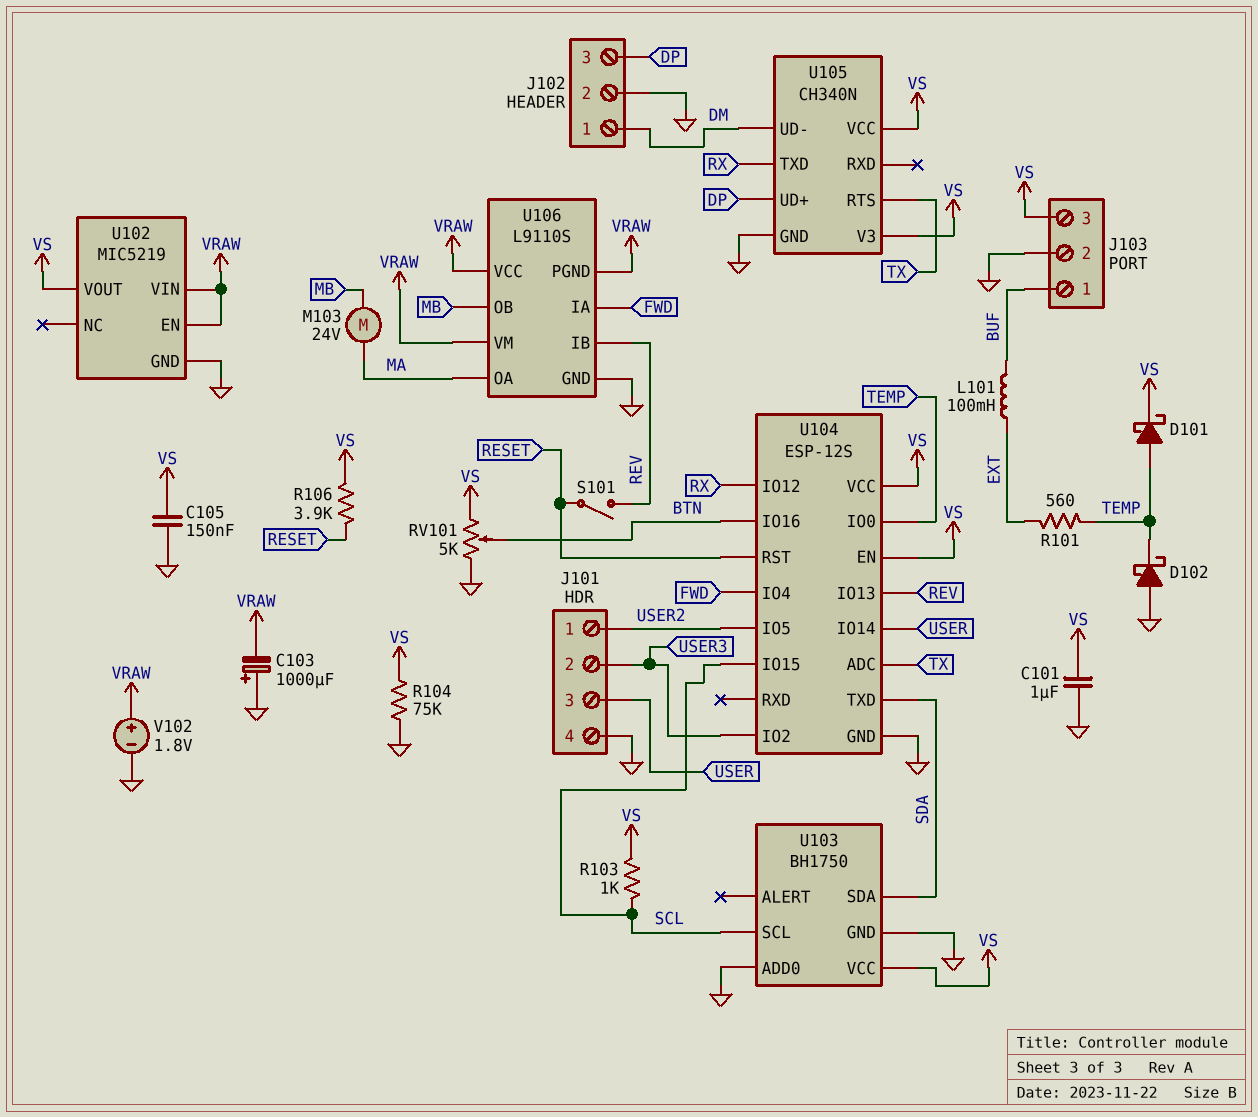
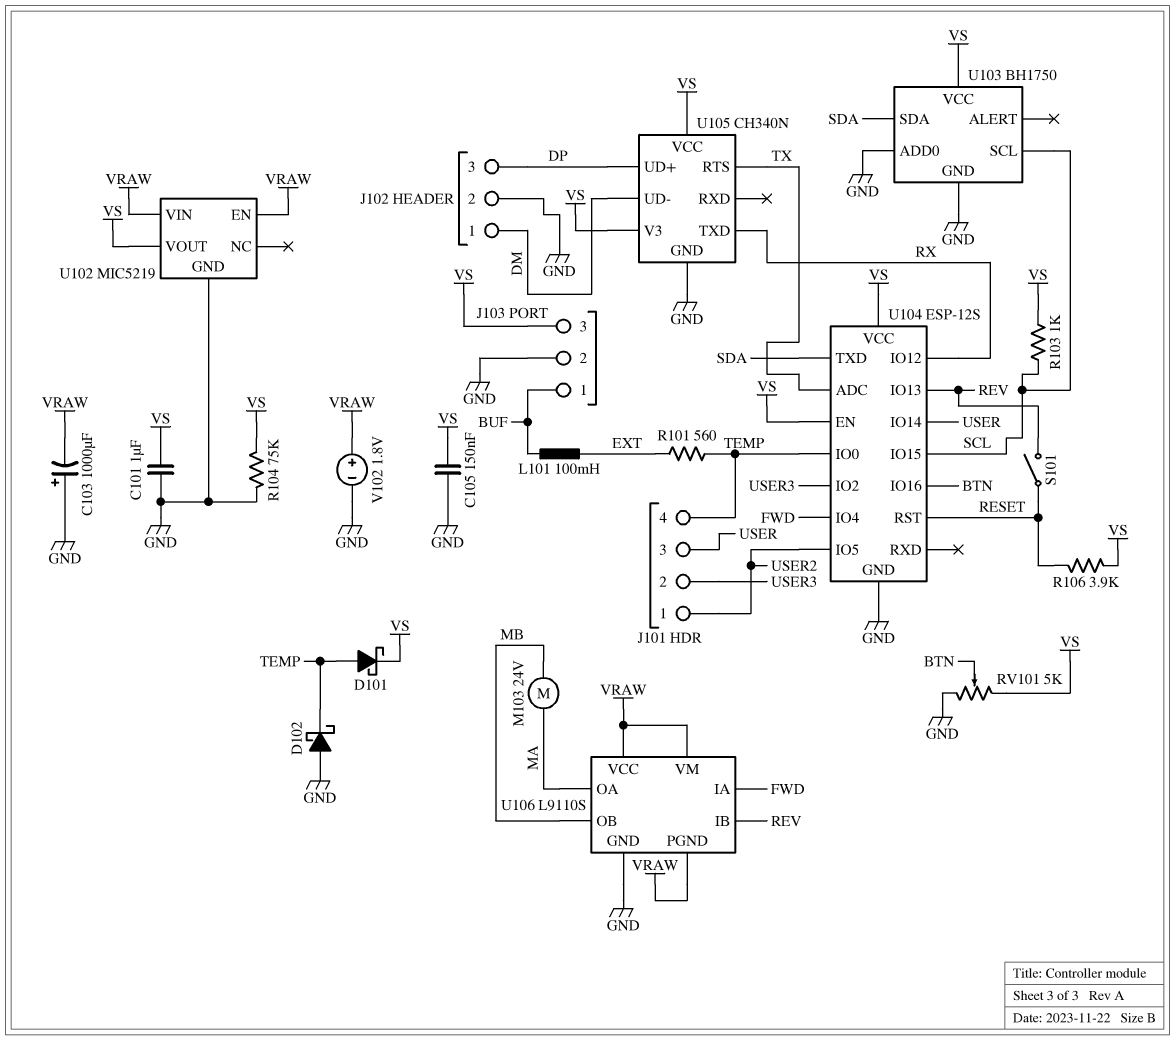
J101 pin 4: GND -> TEMP

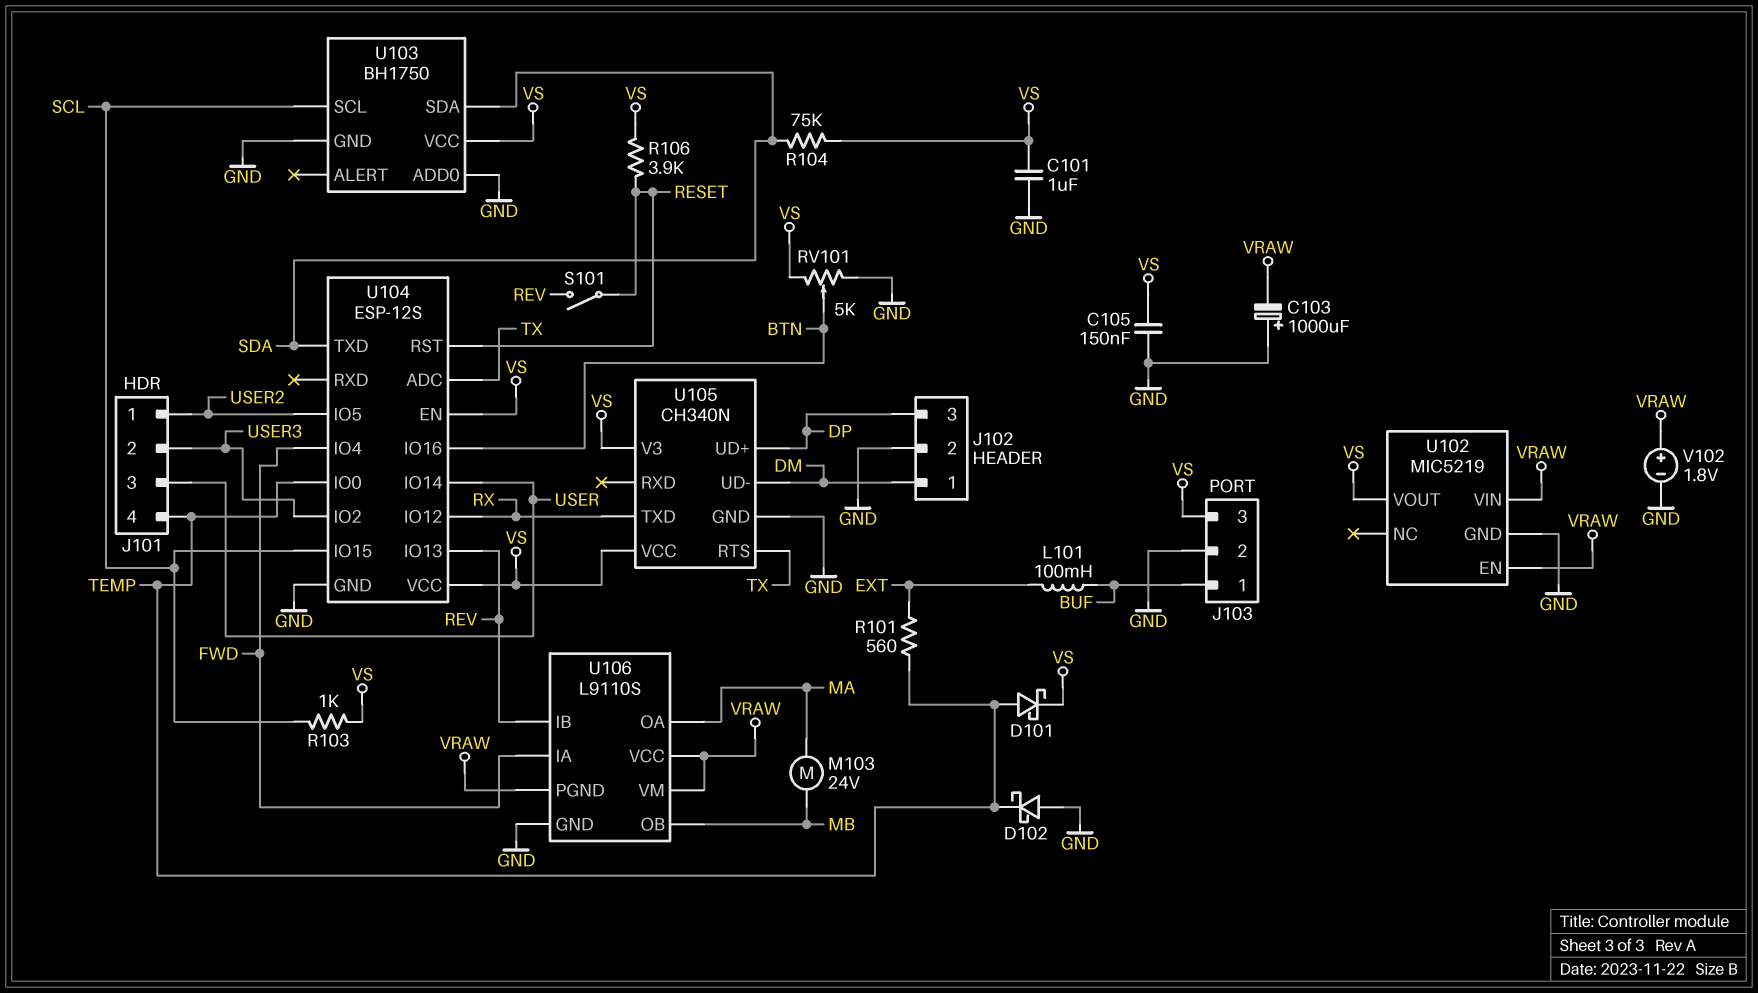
R104: 75k (GND, VS) -> 75k (SDA, VS)

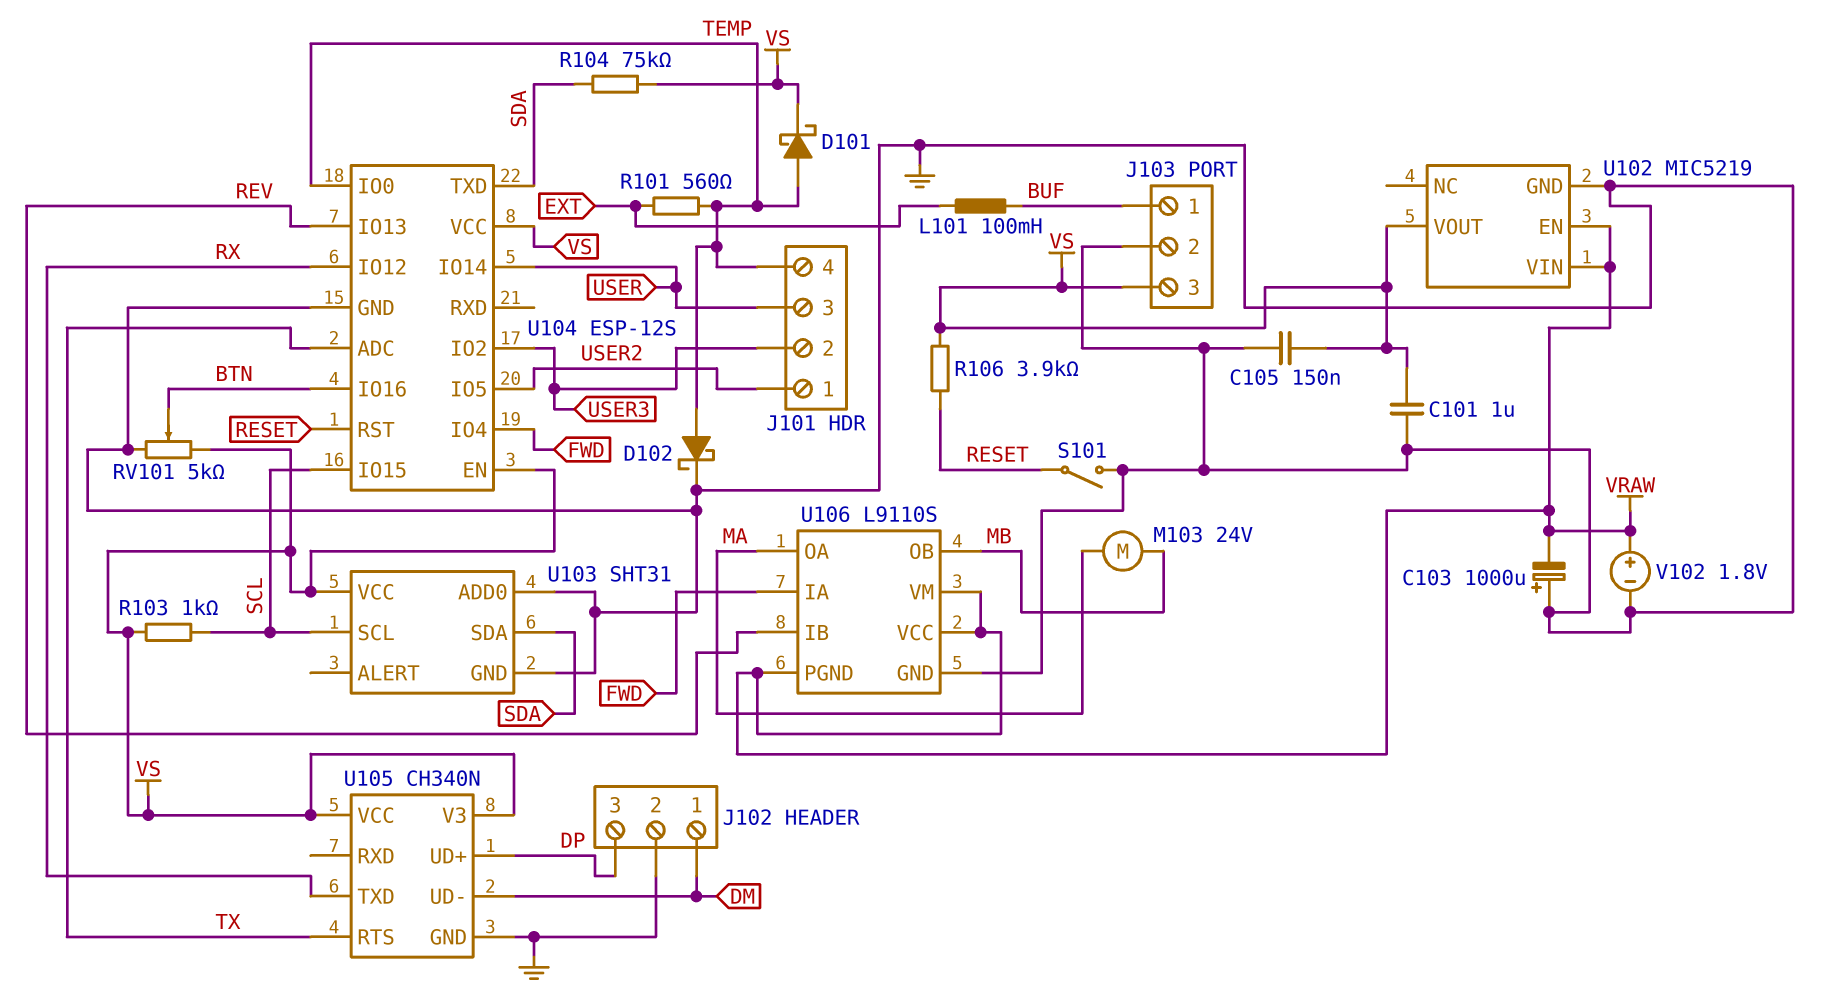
D102: schottky (A GND, K TEMP) -> schottky (A TEMP, K GND)
S101: switch (RESET, REV) -> switch (GND, RESET)
U103: BH1750 -> SHT31

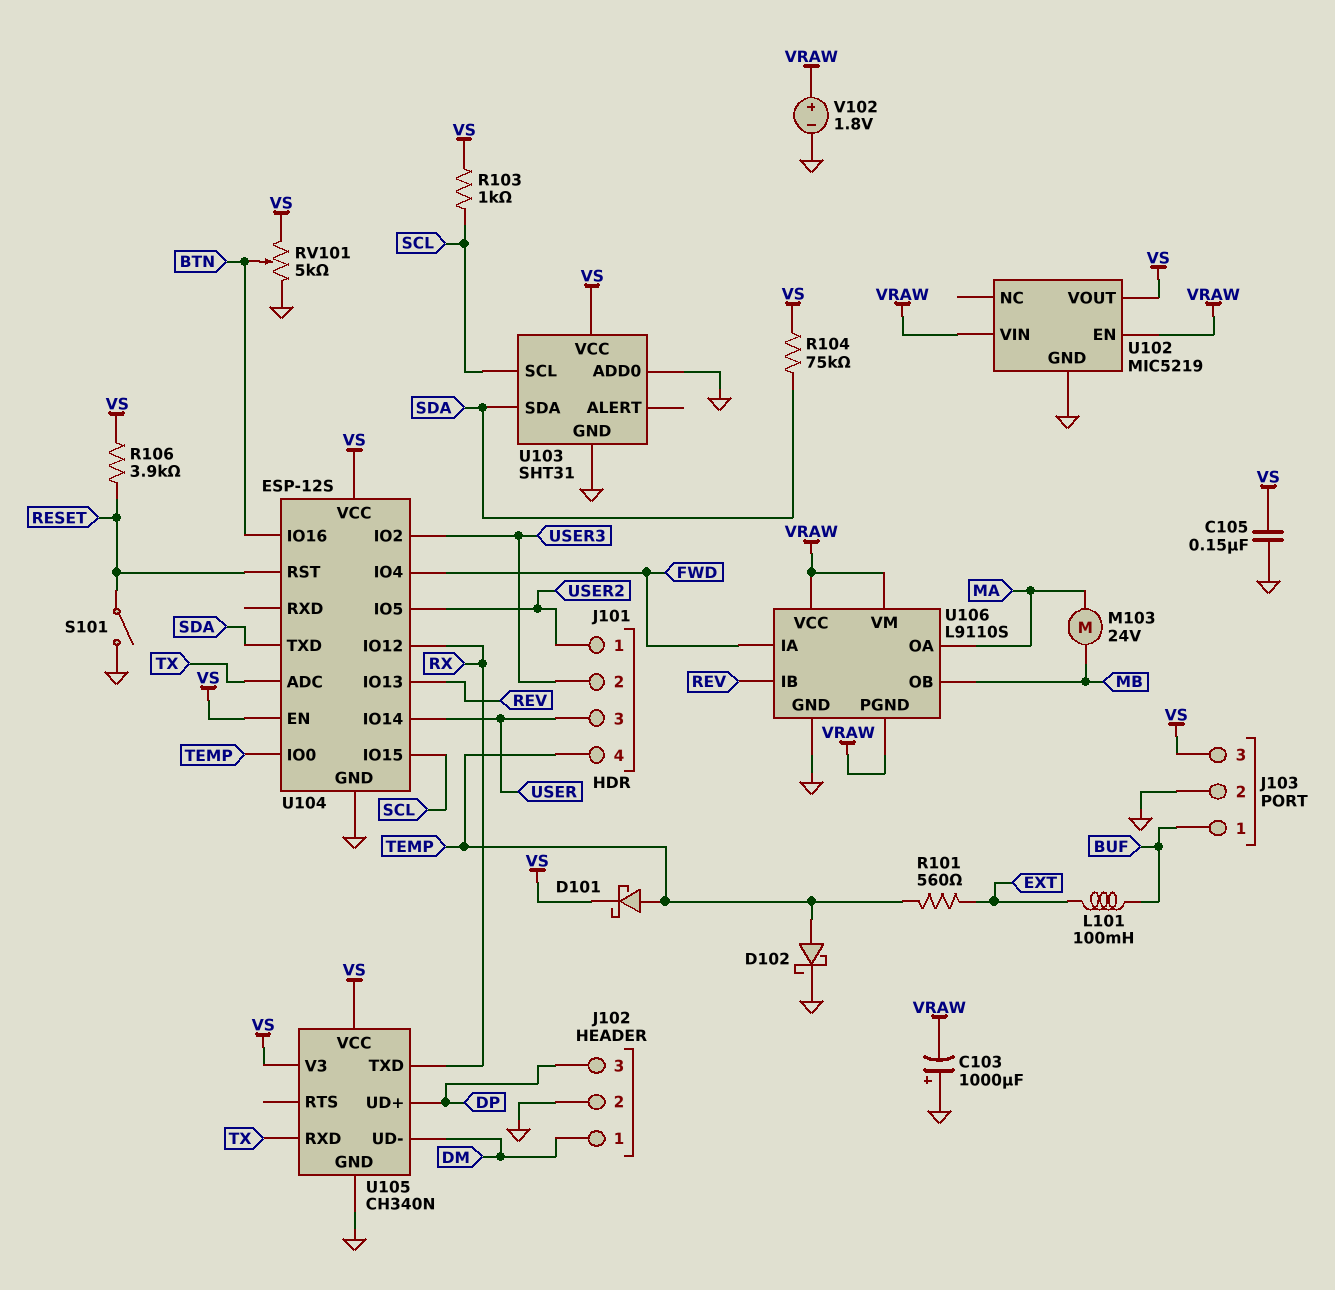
C101: 1uF (GND, VS) -> none
U105 pin RTS: TX -> none
U105 pin RXD: none -> TX

